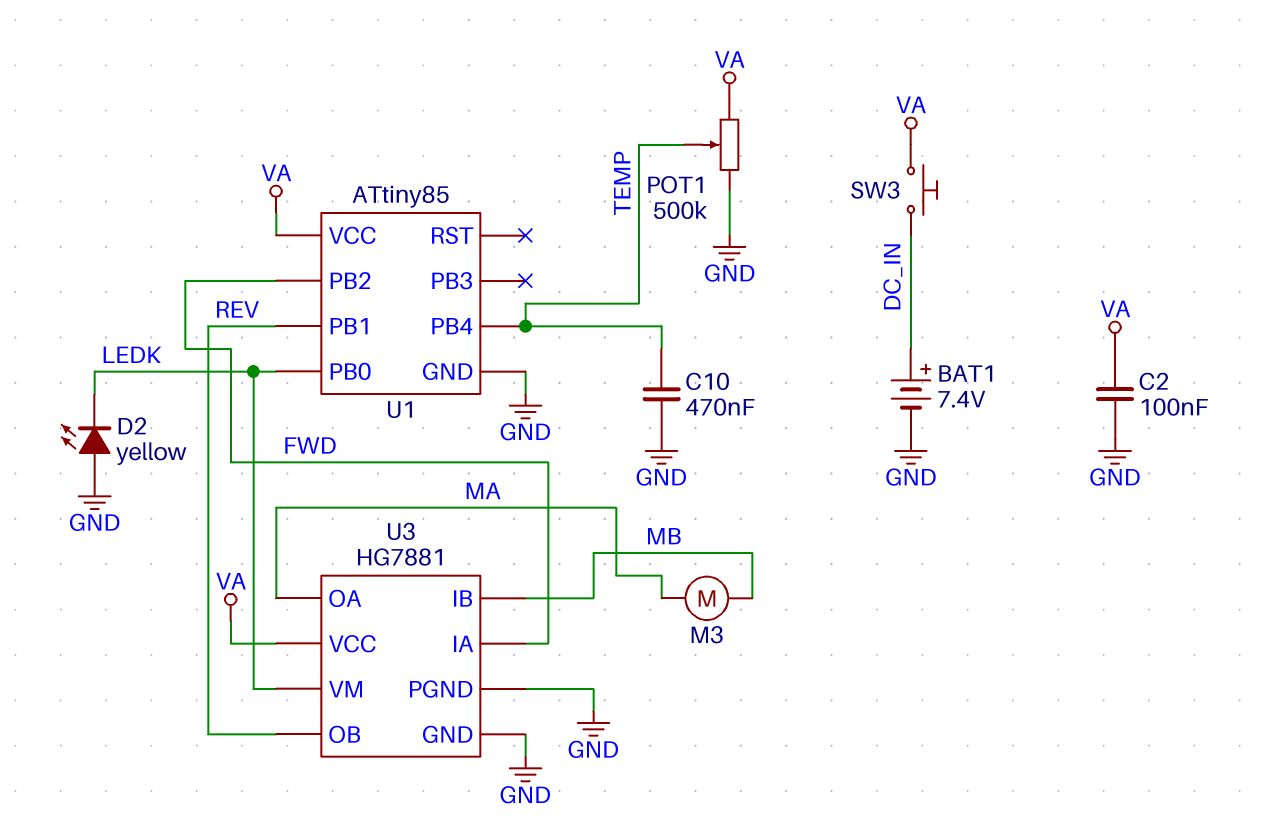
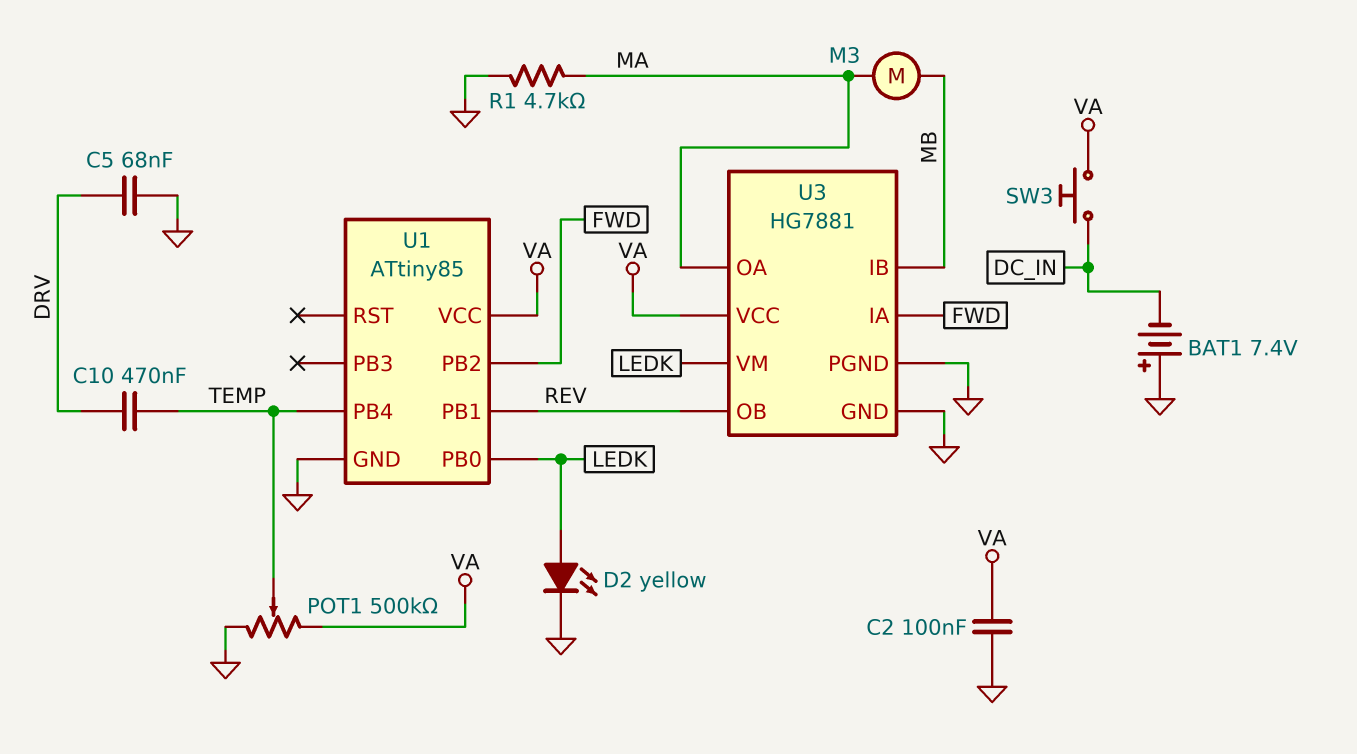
BAT1: 7.4V (plus DC_IN, minus GND) -> 7.4V (plus GND, minus DC_IN)
C5: none -> 68nF (DRV, GND)
C10: 470nF (GND, TEMP) -> 470nF (DRV, TEMP)
D2: LED yellow (A GND, K LEDK) -> LED yellow (A LEDK, K GND)
R1: none -> 4.7k (GND, MA)

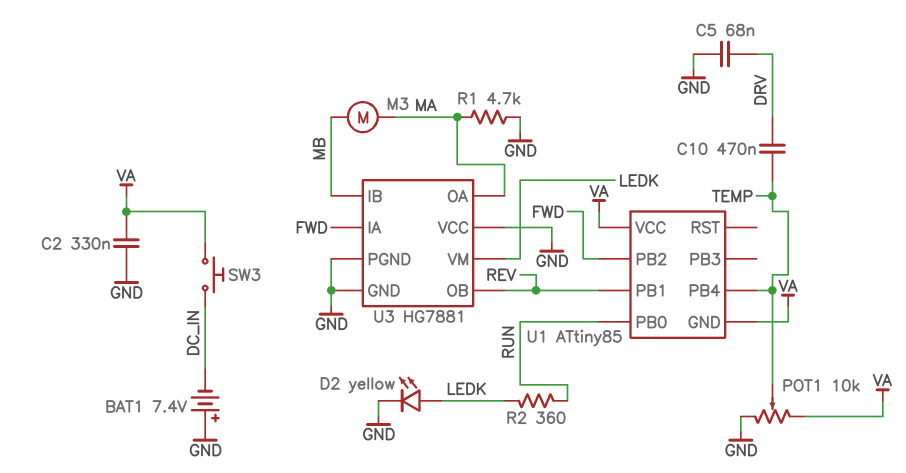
C2: 100nF (GND, VA) -> 330nF (GND, VA)
POT1: 500k (GND, VA, wiper TEMP) -> 10k (GND, VA, wiper TEMP)
R2: none -> 360 (LEDK, RUN)
U1 pin GND: GND -> VA
U1 pin PB0: LEDK -> RUN
U3 pin VCC: VA -> GND

